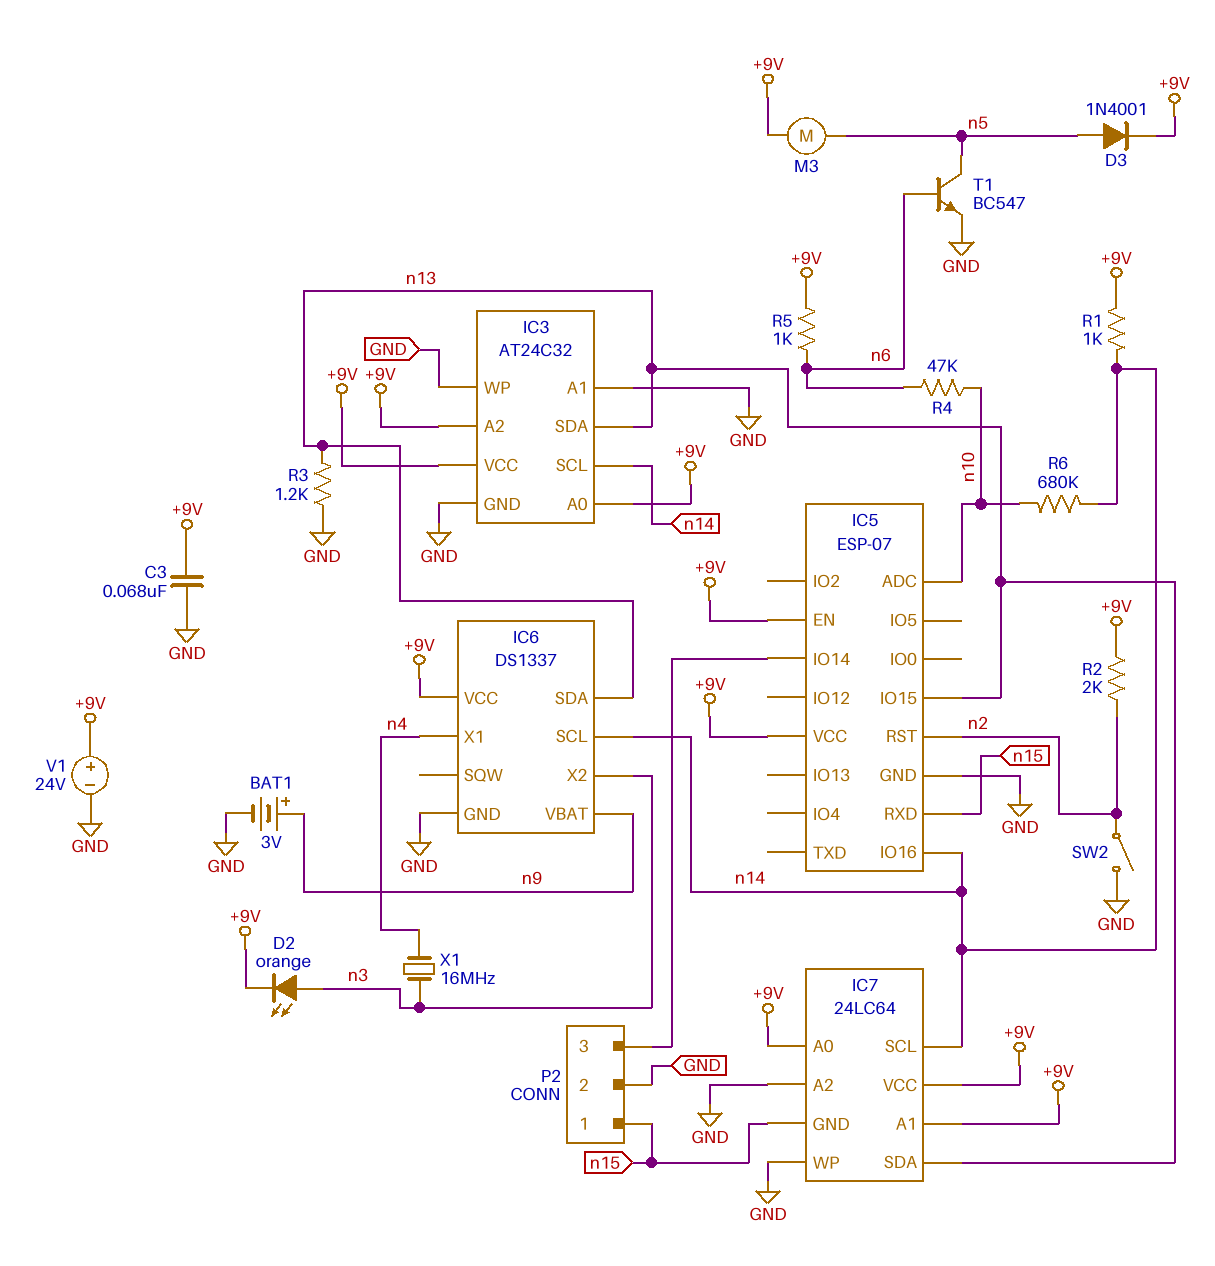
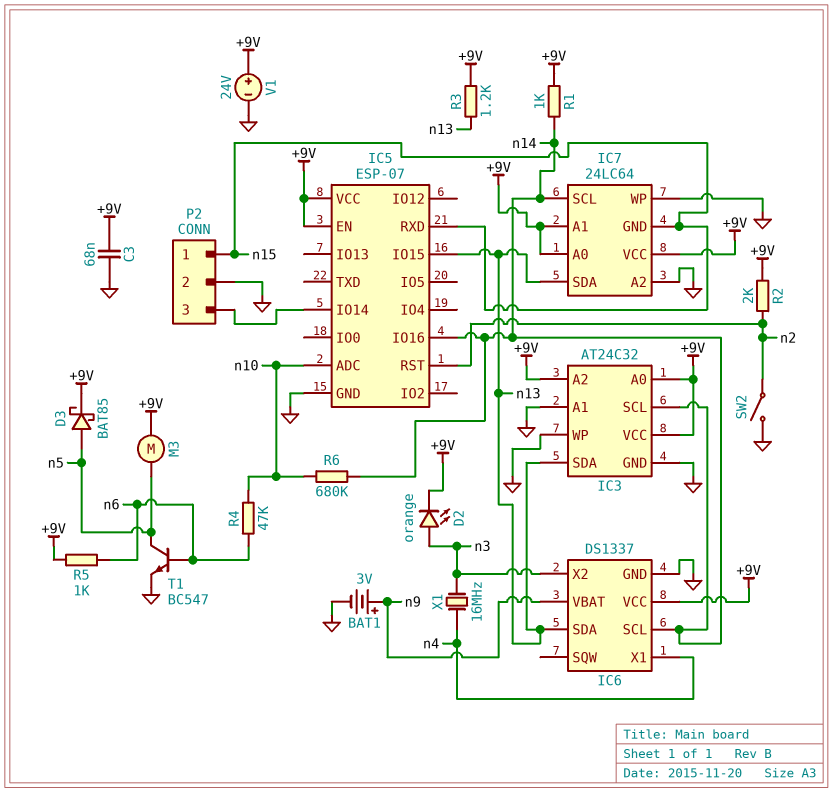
D3: diode 1N4001 (A n5, K +9V) -> schottky BAT85 (A n5, K +9V)
R3: 1.2k (GND, n13) -> 1.2k (+9V, n13)

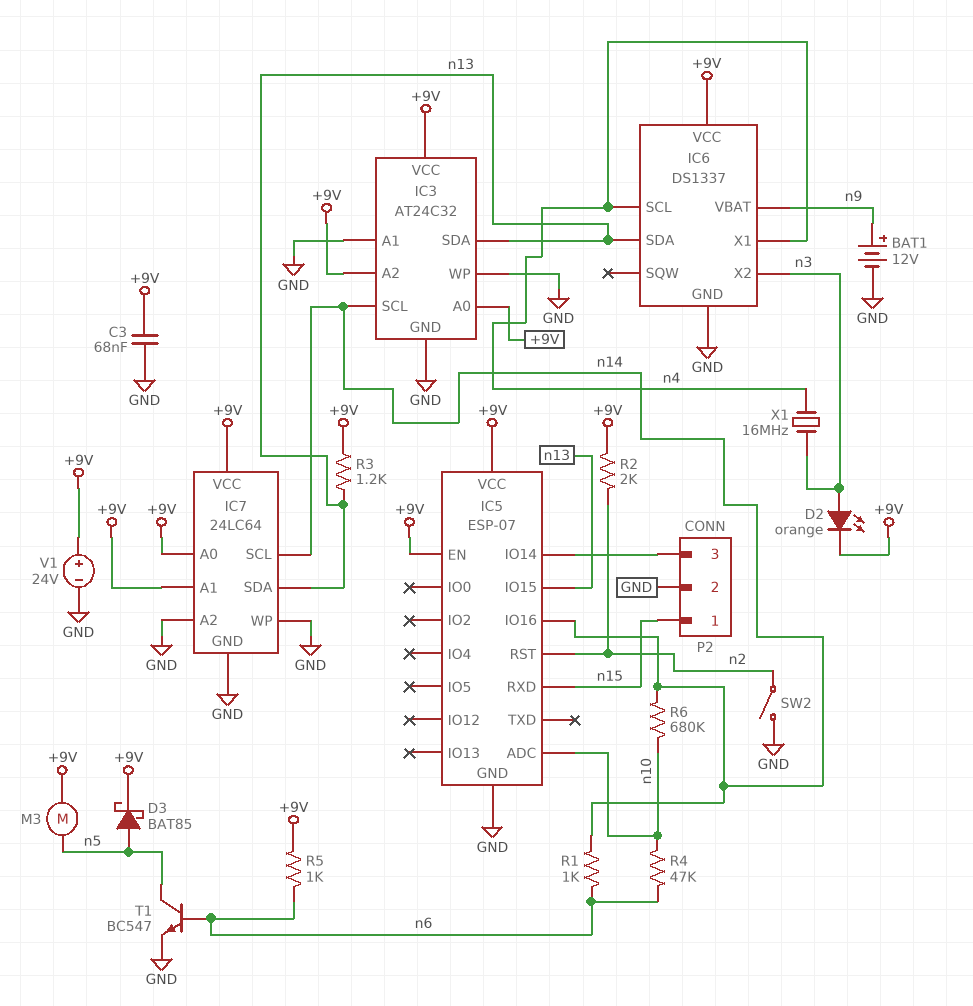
BAT1: 3V (plus n9, minus GND) -> 12V (plus n9, minus GND)
IC6 pin SCL: n14 -> n4
IC7 pin GND: n15 -> GND
R1: 1k (+9V, n14) -> 1k (n6, n14)

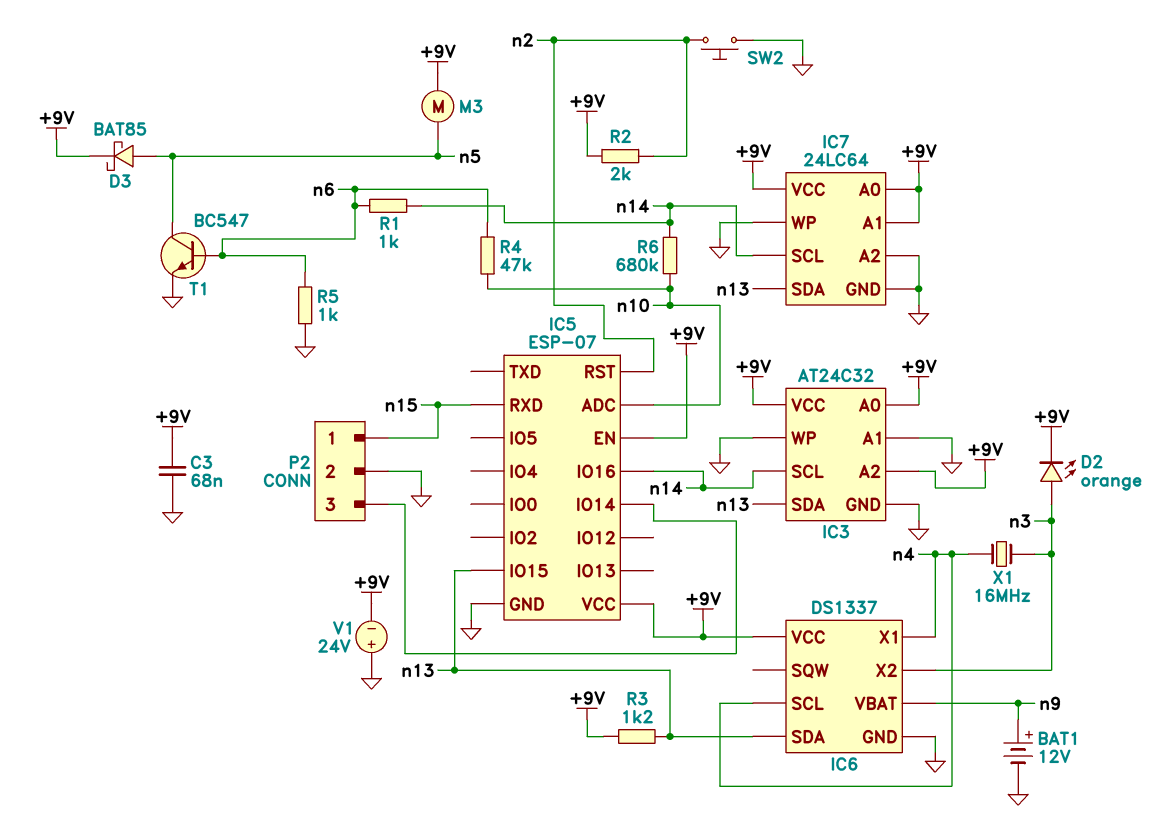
R5: 1k (+9V, n6) -> 1k (GND, n6)
SW2: switch (GND, n2) -> button (GND, n2)
V1: 24V (plus +9V, minus GND) -> 24V (plus GND, minus +9V)

